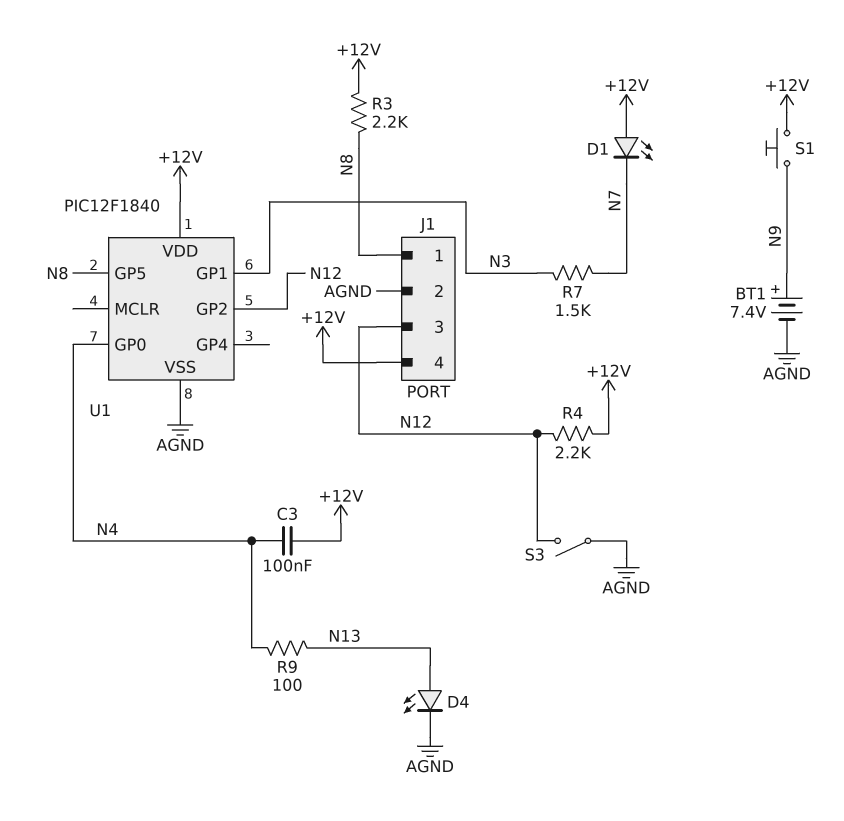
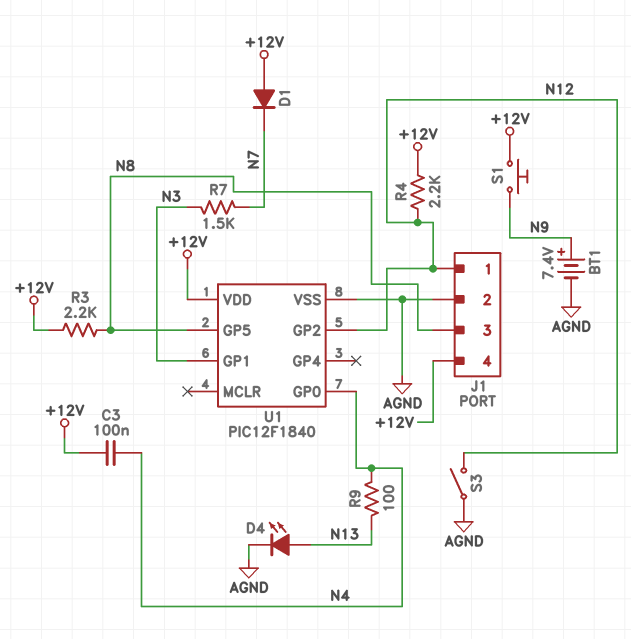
D1: LED (A +12V, K N7) -> diode (A +12V, K N7)
J1 pin 1: N8 -> N12
J1 pin 3: N12 -> N8

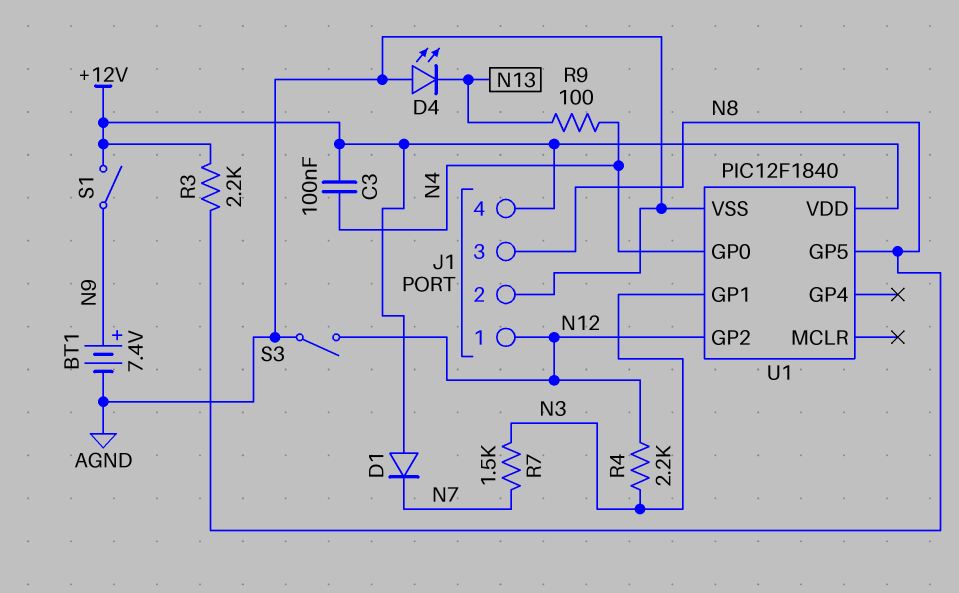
D4: LED (A N13, K AGND) -> LED (A AGND, K N13)
R4: 2.2k (+12V, N12) -> 2.2k (N3, N12)
S1: button (+12V, N9) -> switch (+12V, N9)

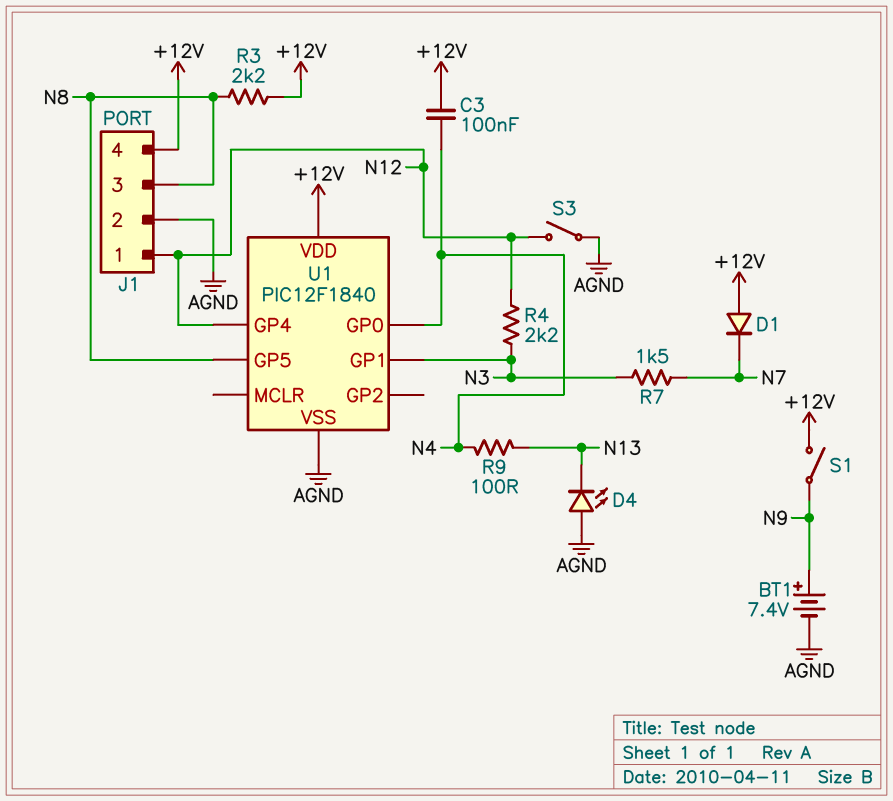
U1 pin GP2: N12 -> none
U1 pin GP4: none -> N12

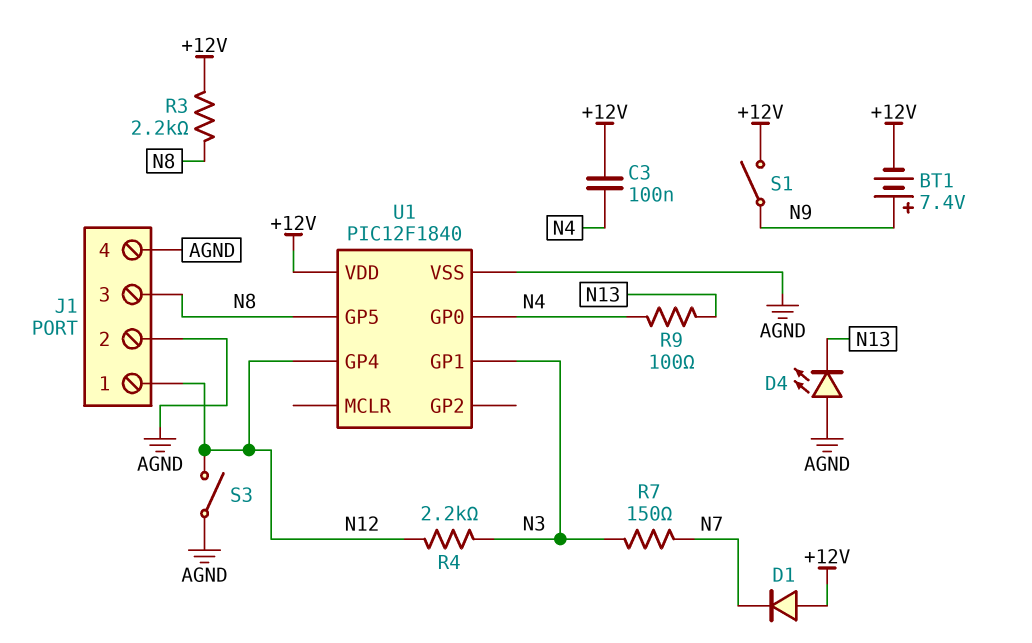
BT1: 7.4V (plus N9, minus AGND) -> 7.4V (plus N9, minus +12V)
J1 pin 4: +12V -> AGND
R7: 1.5k (N3, N7) -> 150 (N3, N7)

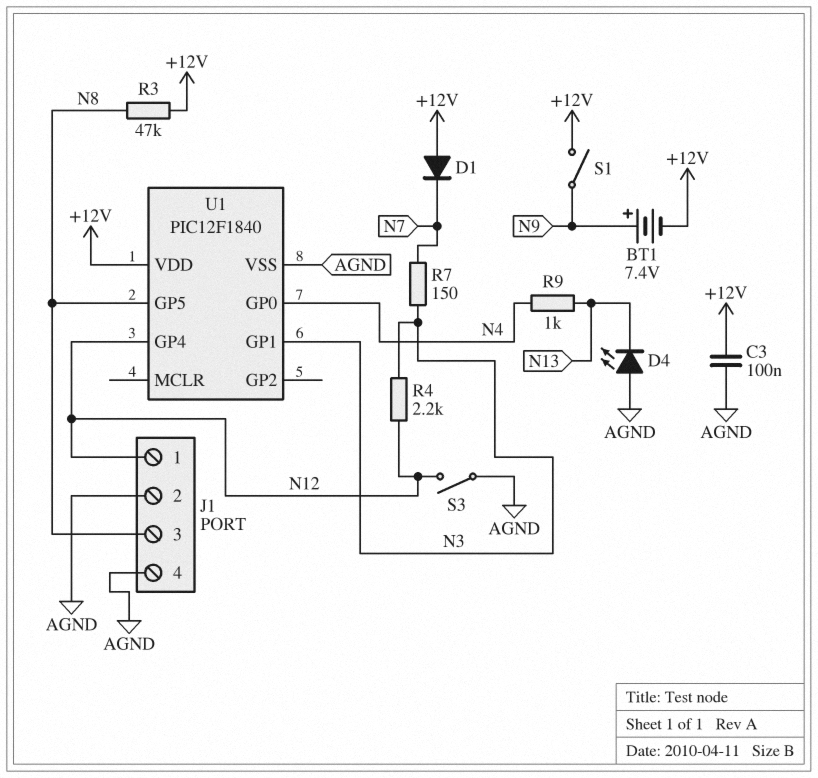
C3: 100nF (+12V, N4) -> 100nF (+12V, AGND)
R3: 2.2k (+12V, N8) -> 47k (+12V, N8)
R9: 100 (N4, N13) -> 1k (N4, N13)

